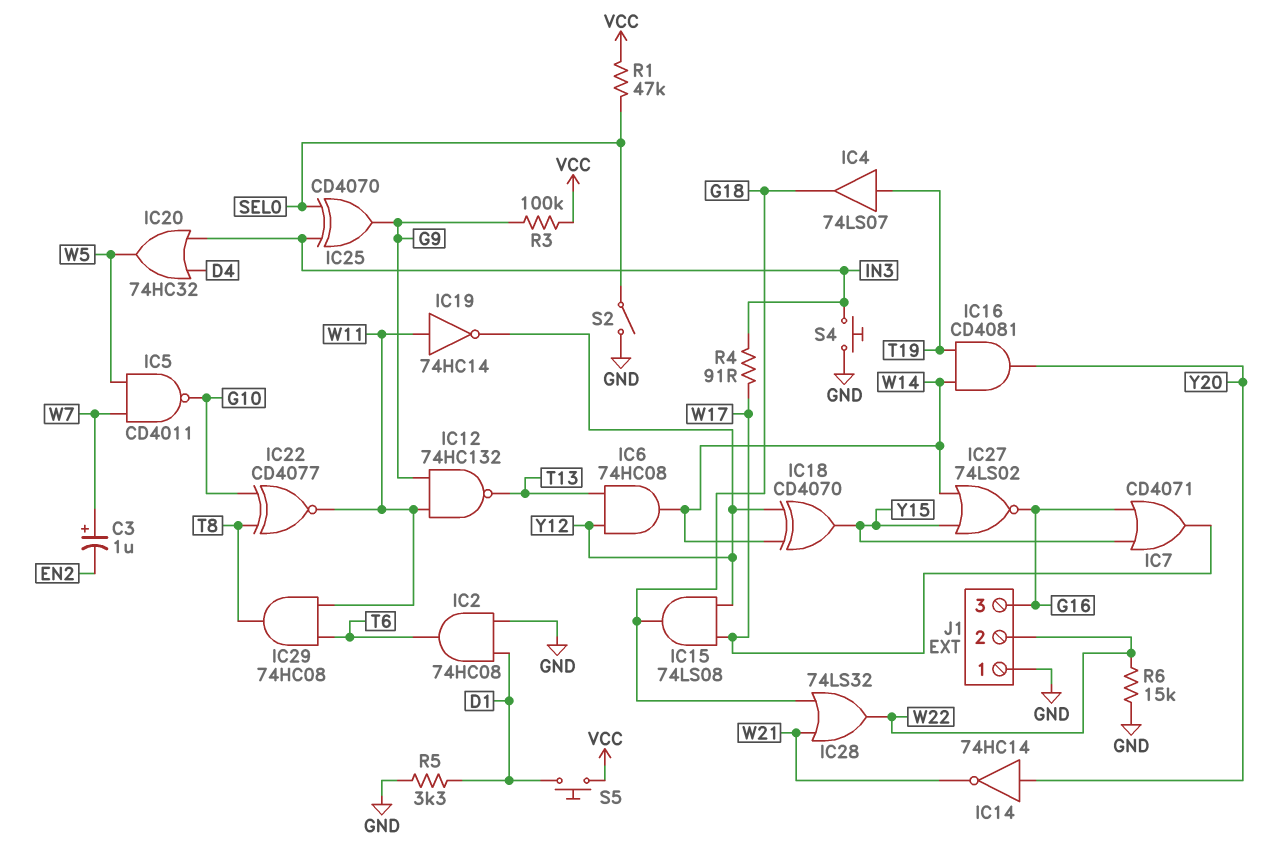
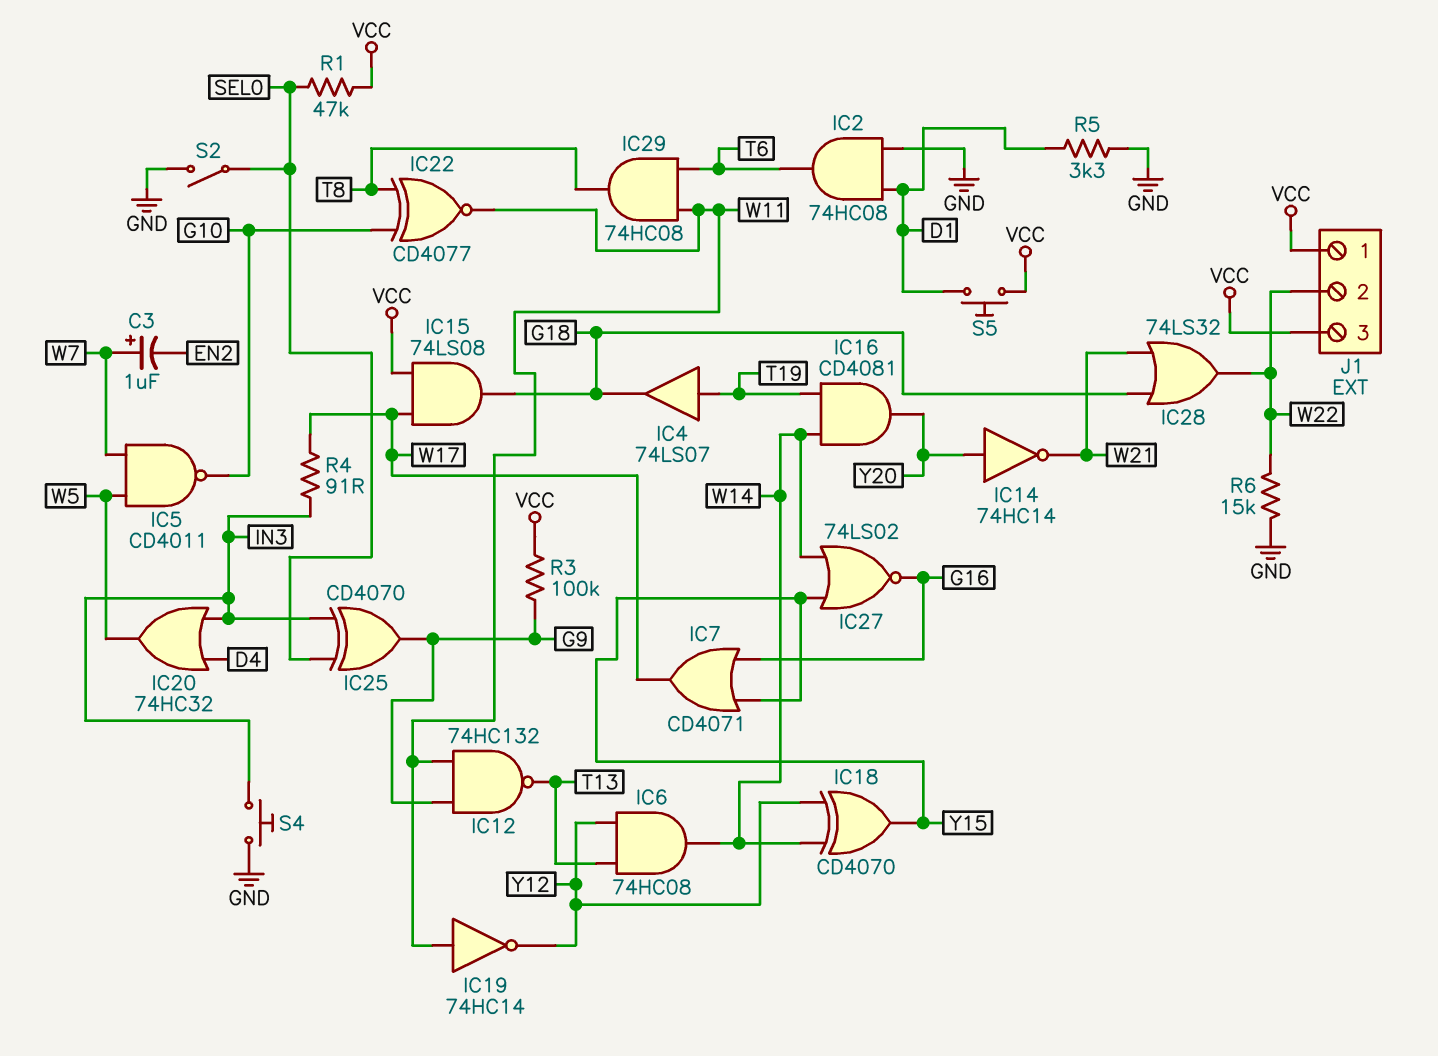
IC15: AND 74LS08 (in W17, in Y12, out G18) -> AND 74LS08 (in VCC, in W17, out G18)
J1 pin 1: GND -> VCC
J1 pin 3: G16 -> VCC

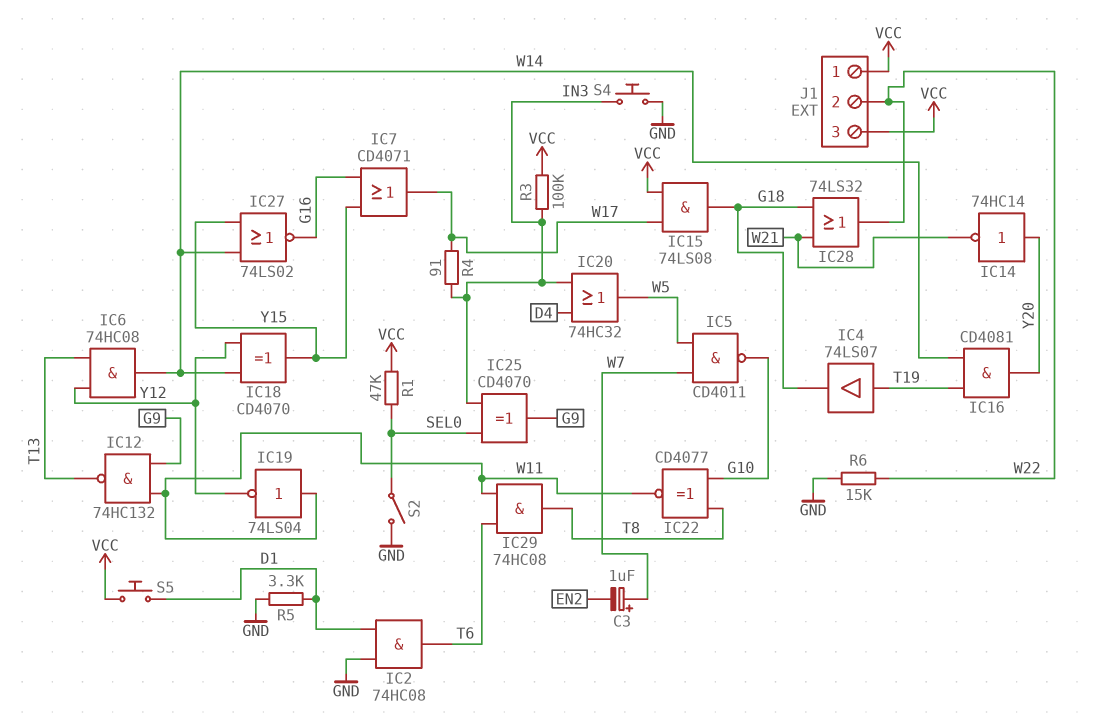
IC19: NOT 74HC14 (in W11, out Y12) -> NOT 74LS04 (in W11, out Y12)
R3: 100k (G9, VCC) -> 100k (IN3, VCC)

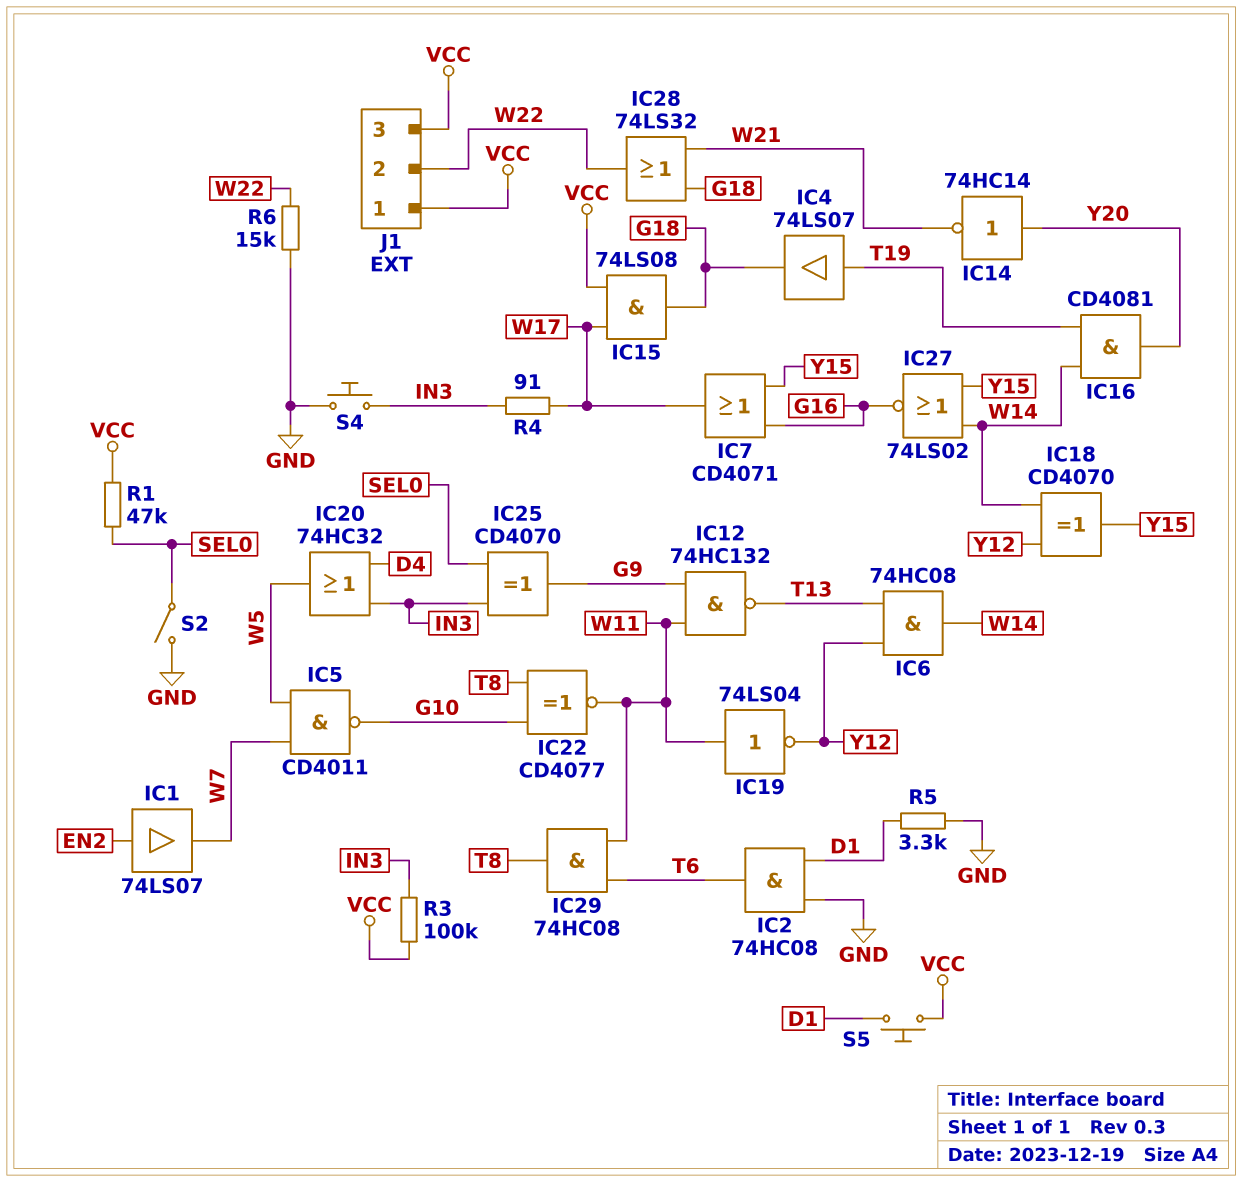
C3: 1uF (plus W7, minus EN2) -> none
IC1: none -> buffer 74LS07 (in EN2, out W7)

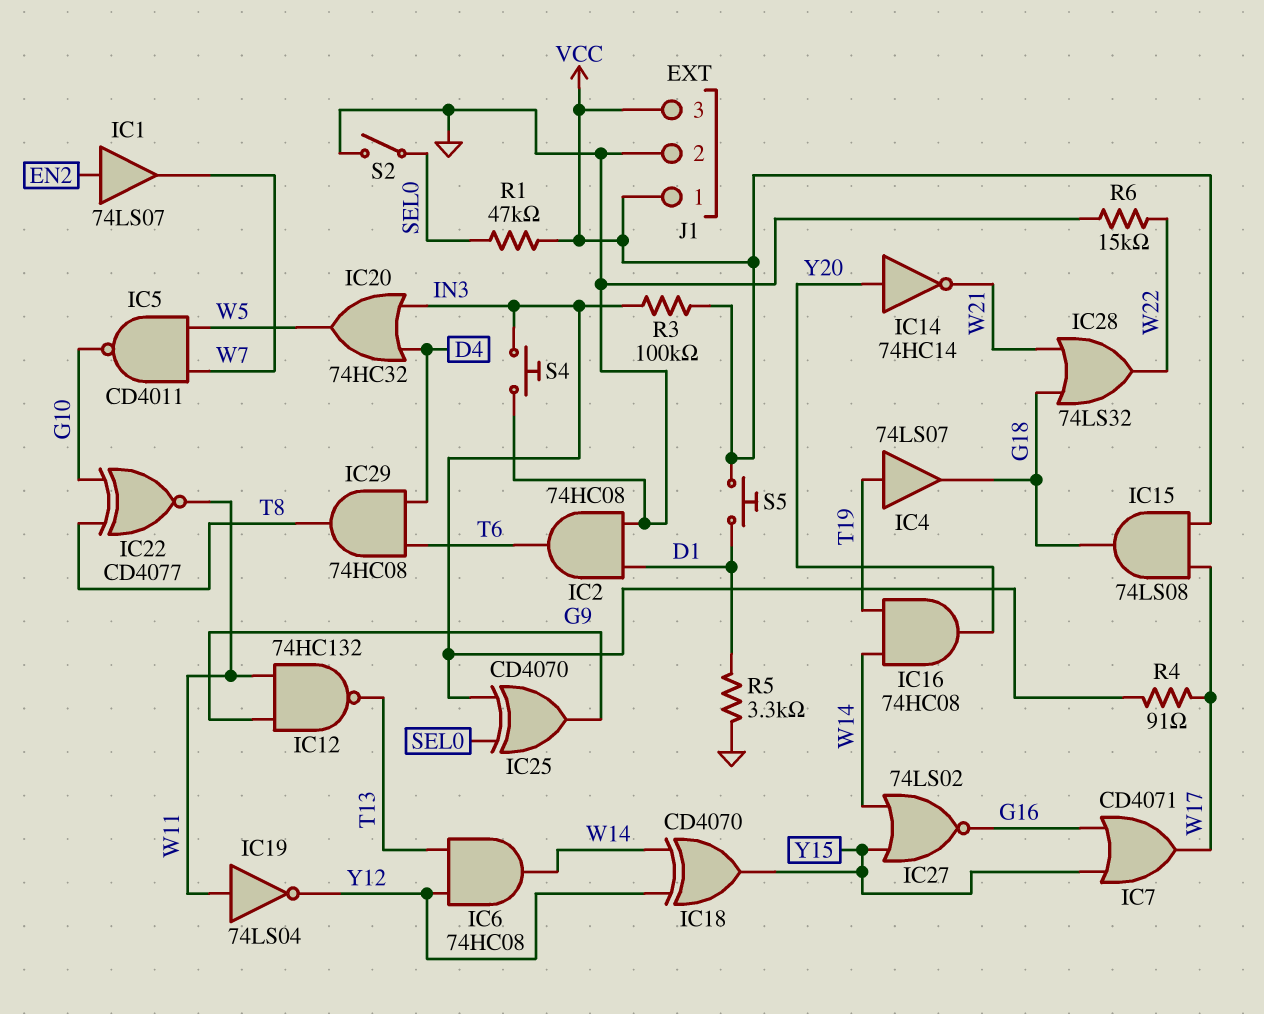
IC16: AND CD4081 (in T19, in W14, out Y20) -> AND 74HC08 (in T19, in W14, out Y20)
IC29: AND 74HC08 (in T6, in W11, out T8) -> AND 74HC08 (in D4, in T6, out T8)
J1 pin 2: W22 -> GND

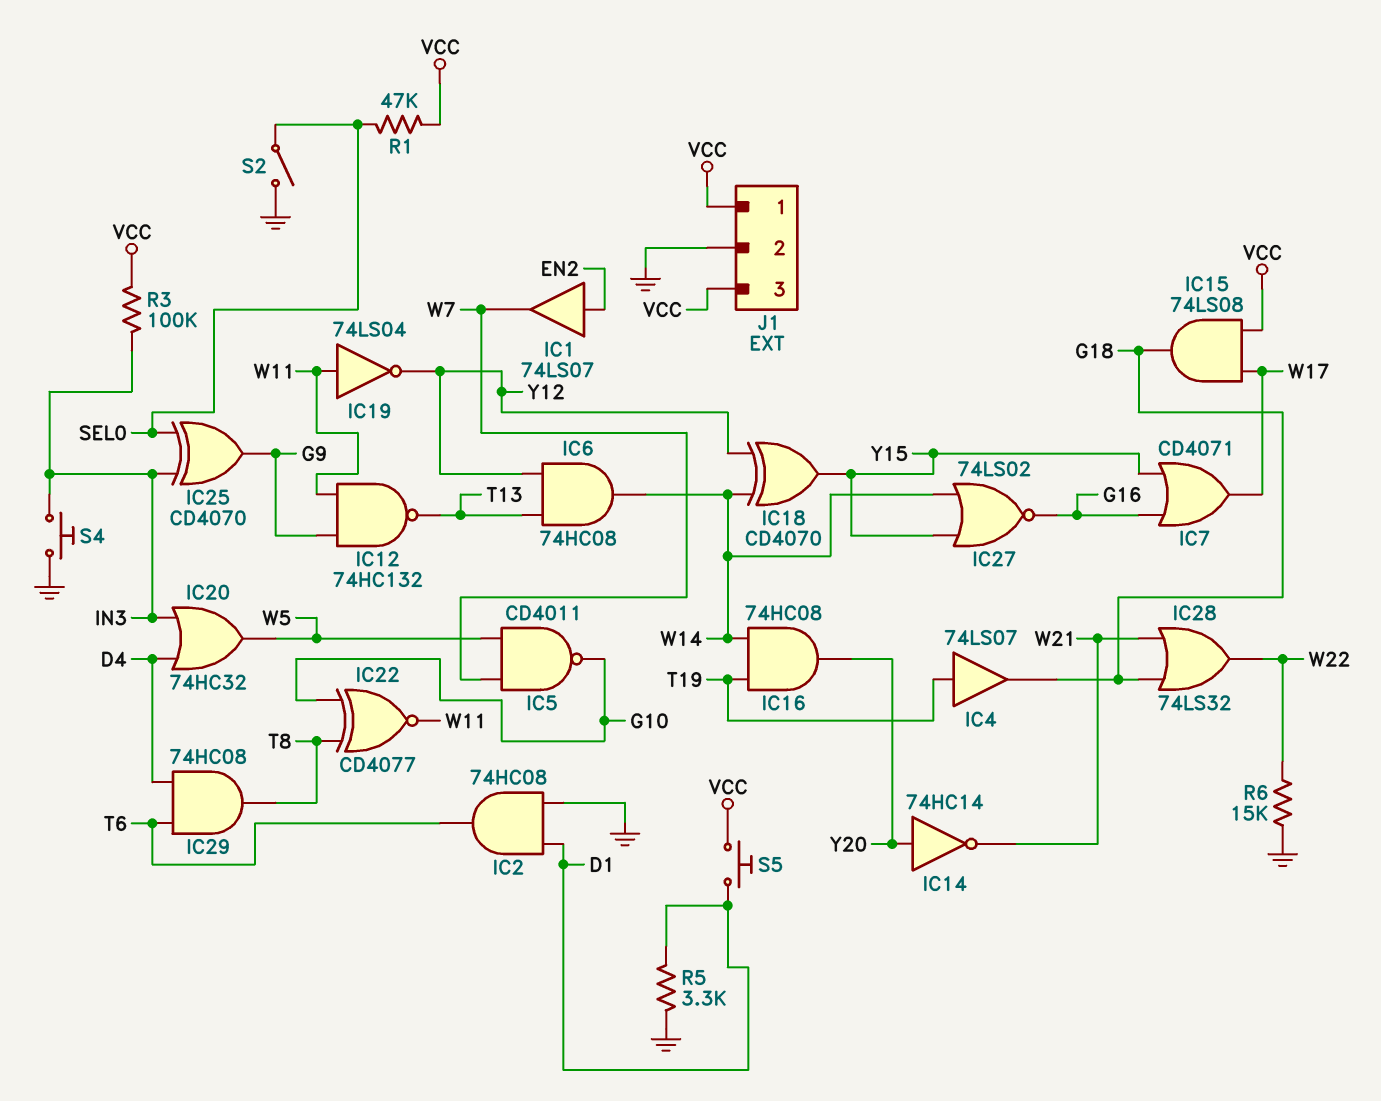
R4: 91 (IN3, W17) -> none

